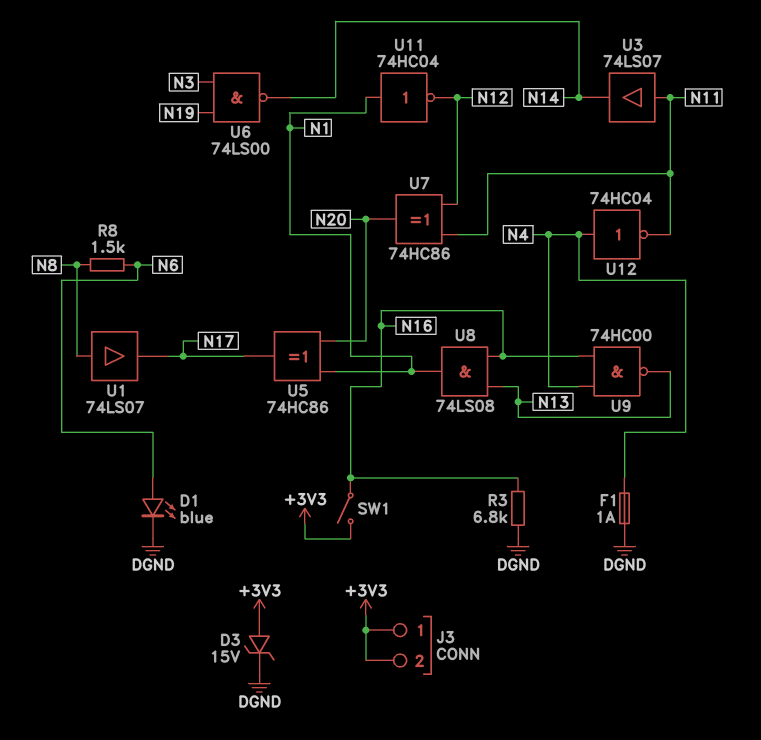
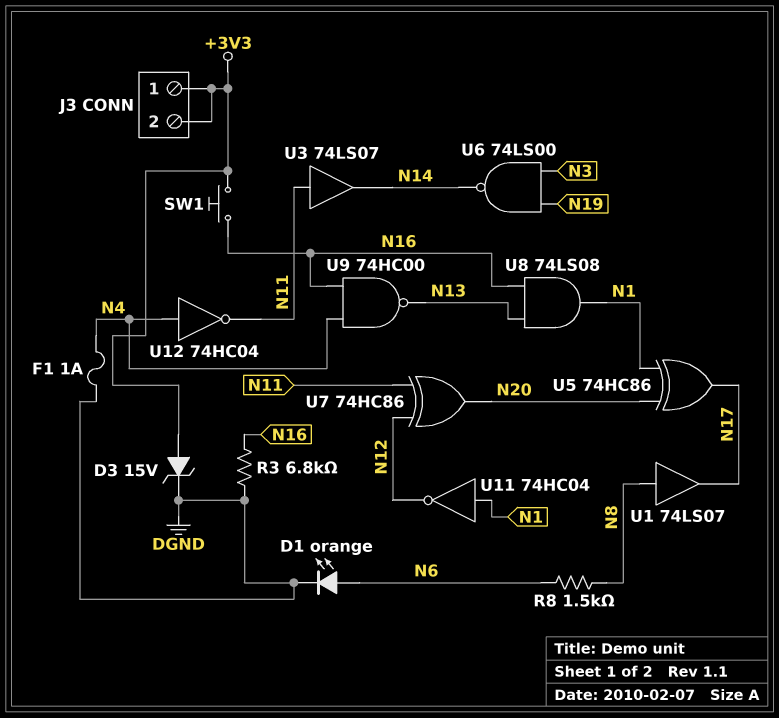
D1: LED blue (A N6, K DGND) -> LED orange (A N6, K DGND)
SW1: switch (+3V3, N16) -> button (+3V3, N16)

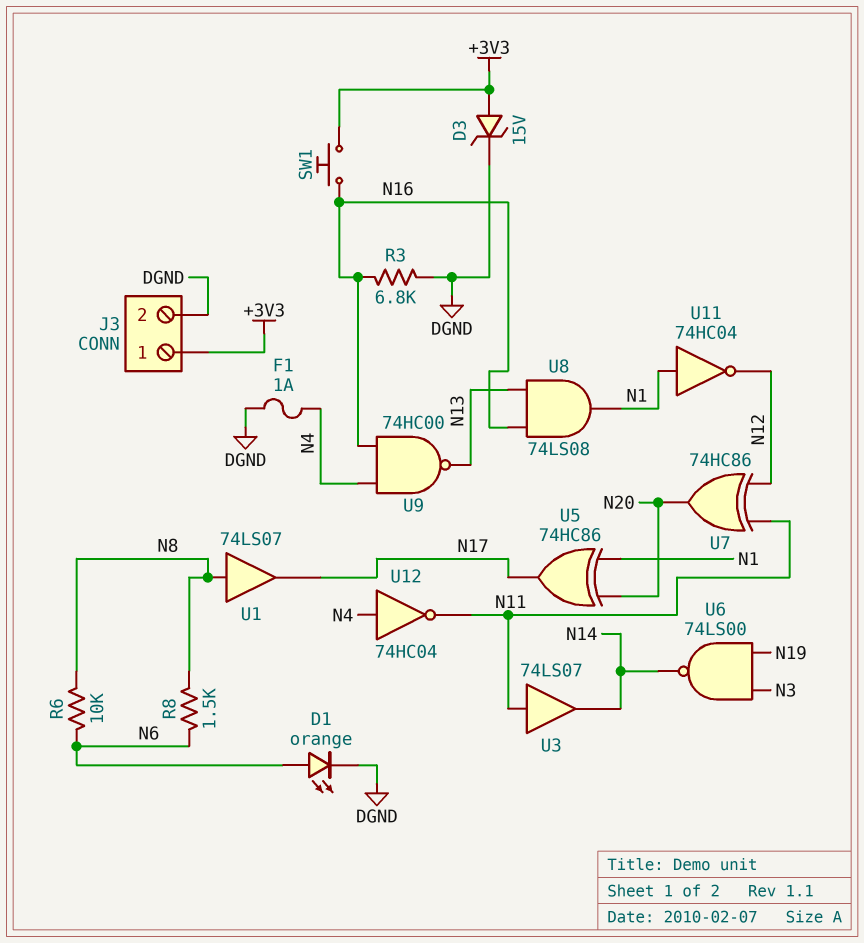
J3 pin 2: +3V3 -> DGND
R6: none -> 10k (N6, N8)

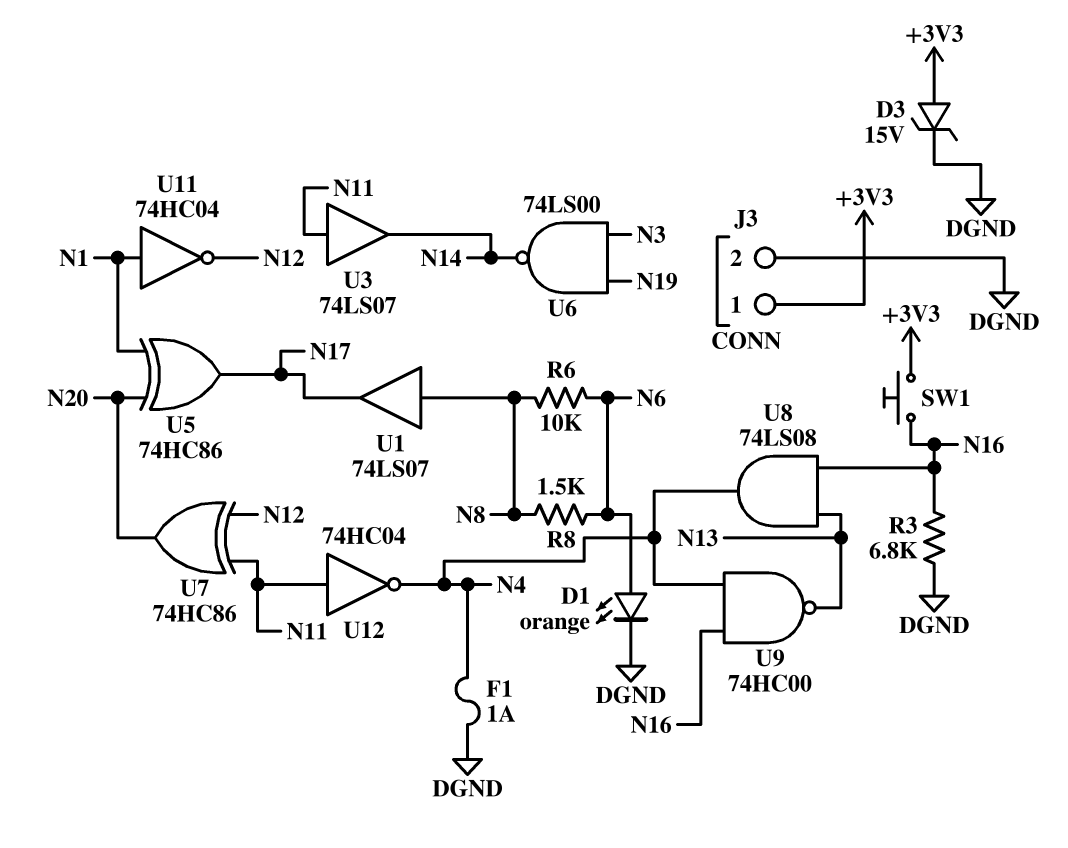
U8: AND 74LS08 (in N13, in N16, out N1) -> AND 74LS08 (in N13, in N16, out N4)
U12: NOT 74HC04 (in N4, out N11) -> NOT 74HC04 (in N11, out N4)

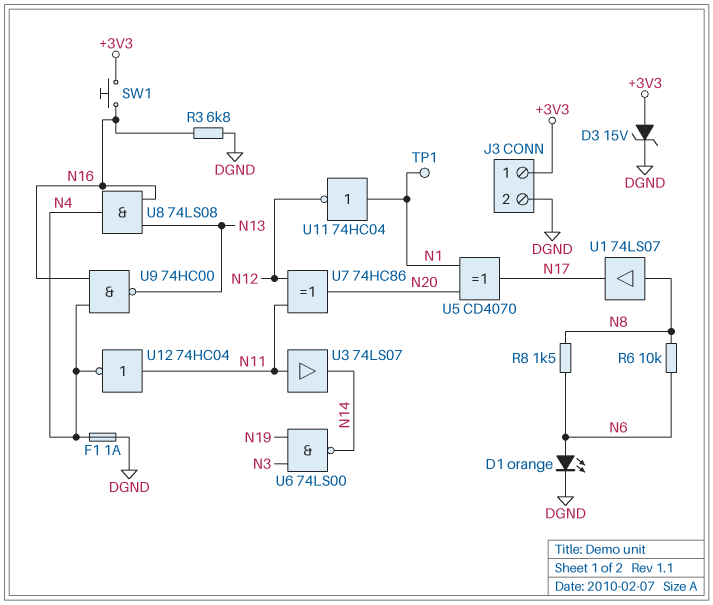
TP1: none -> test point (N1)
U5: XOR 74HC86 (in N1, in N20, out N17) -> XOR CD4070 (in N1, in N20, out N17)

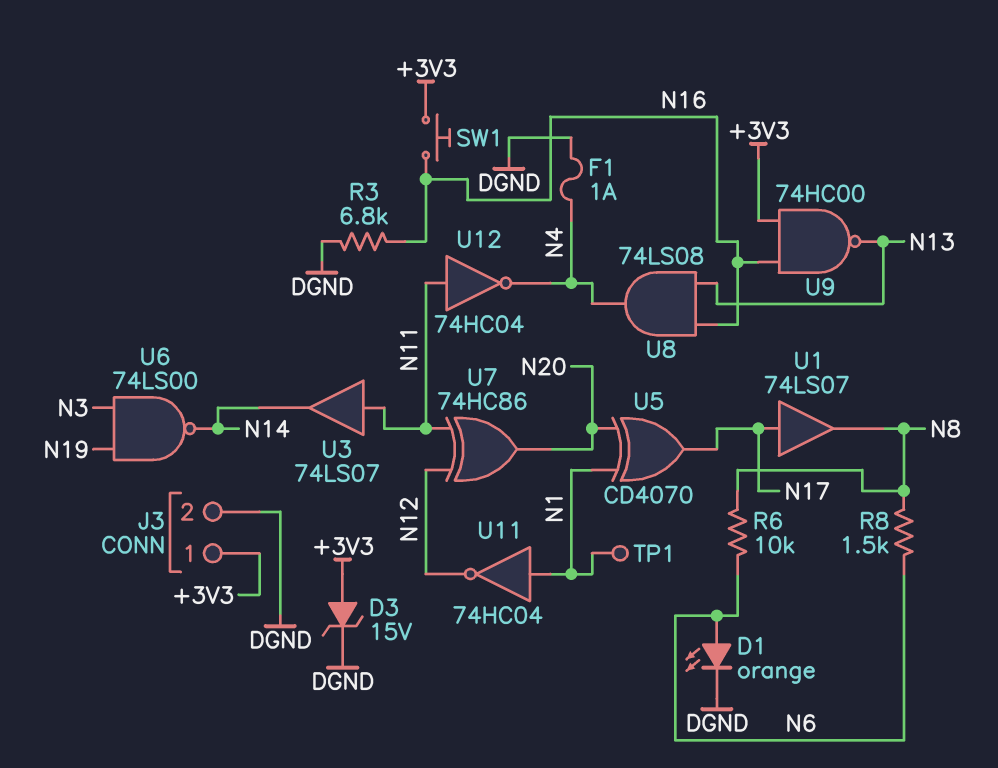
U1: buffer 74LS07 (in N8, out N17) -> buffer 74LS07 (in N17, out N8)
U9: NAND 74HC00 (in N4, in N16, out N13) -> NAND 74HC00 (in +3V3, in N16, out N13)

